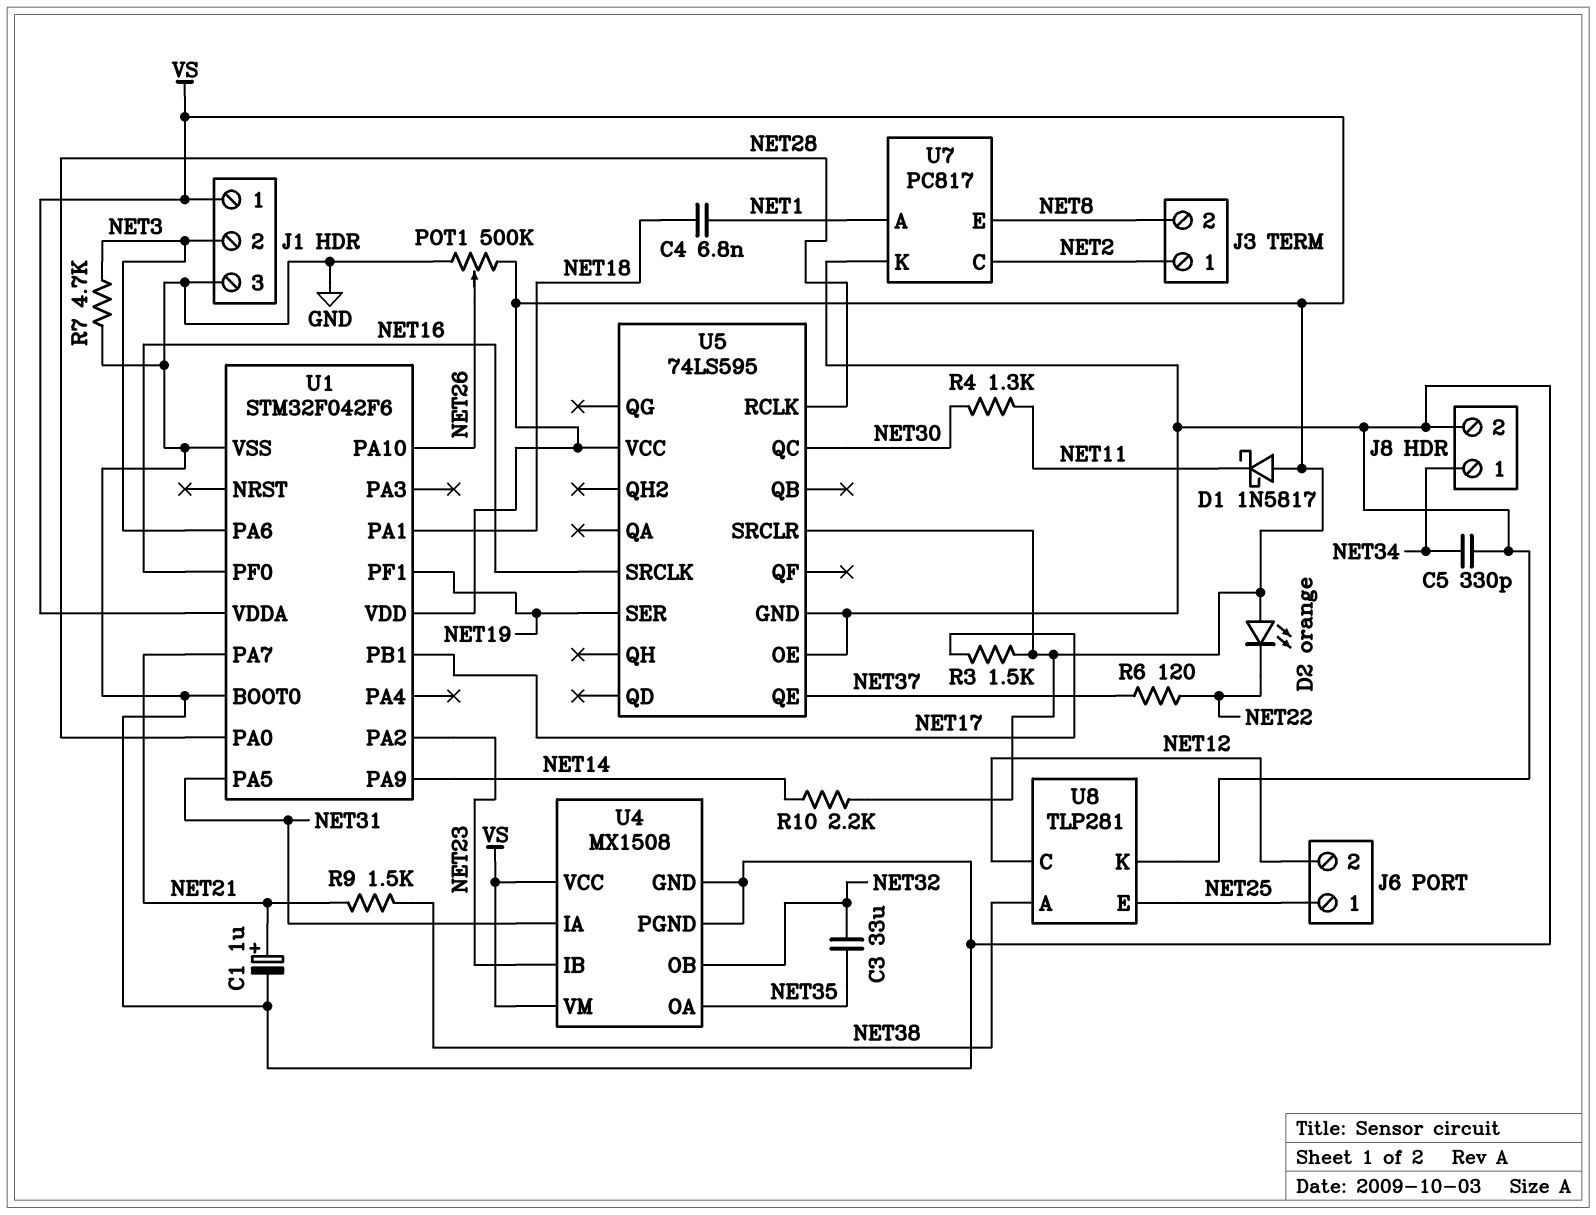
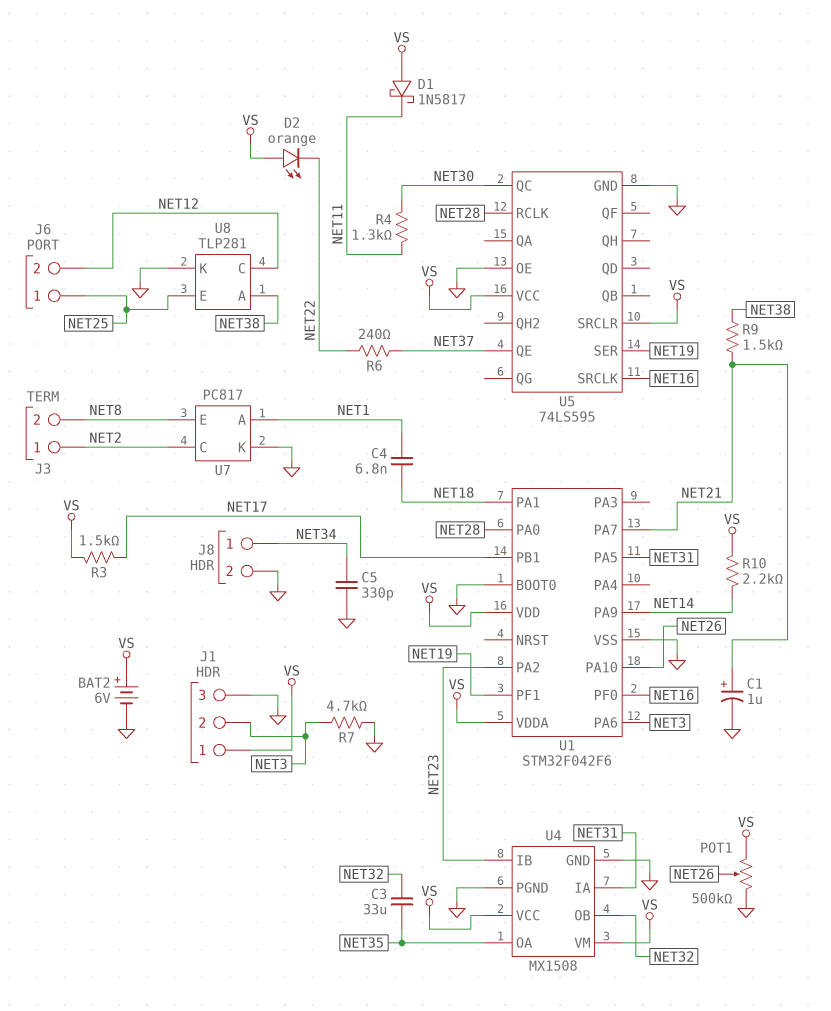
BAT2: none -> 6V (plus VS, minus GND)
R6: 120 (NET22, NET37) -> 240 (NET22, NET37)

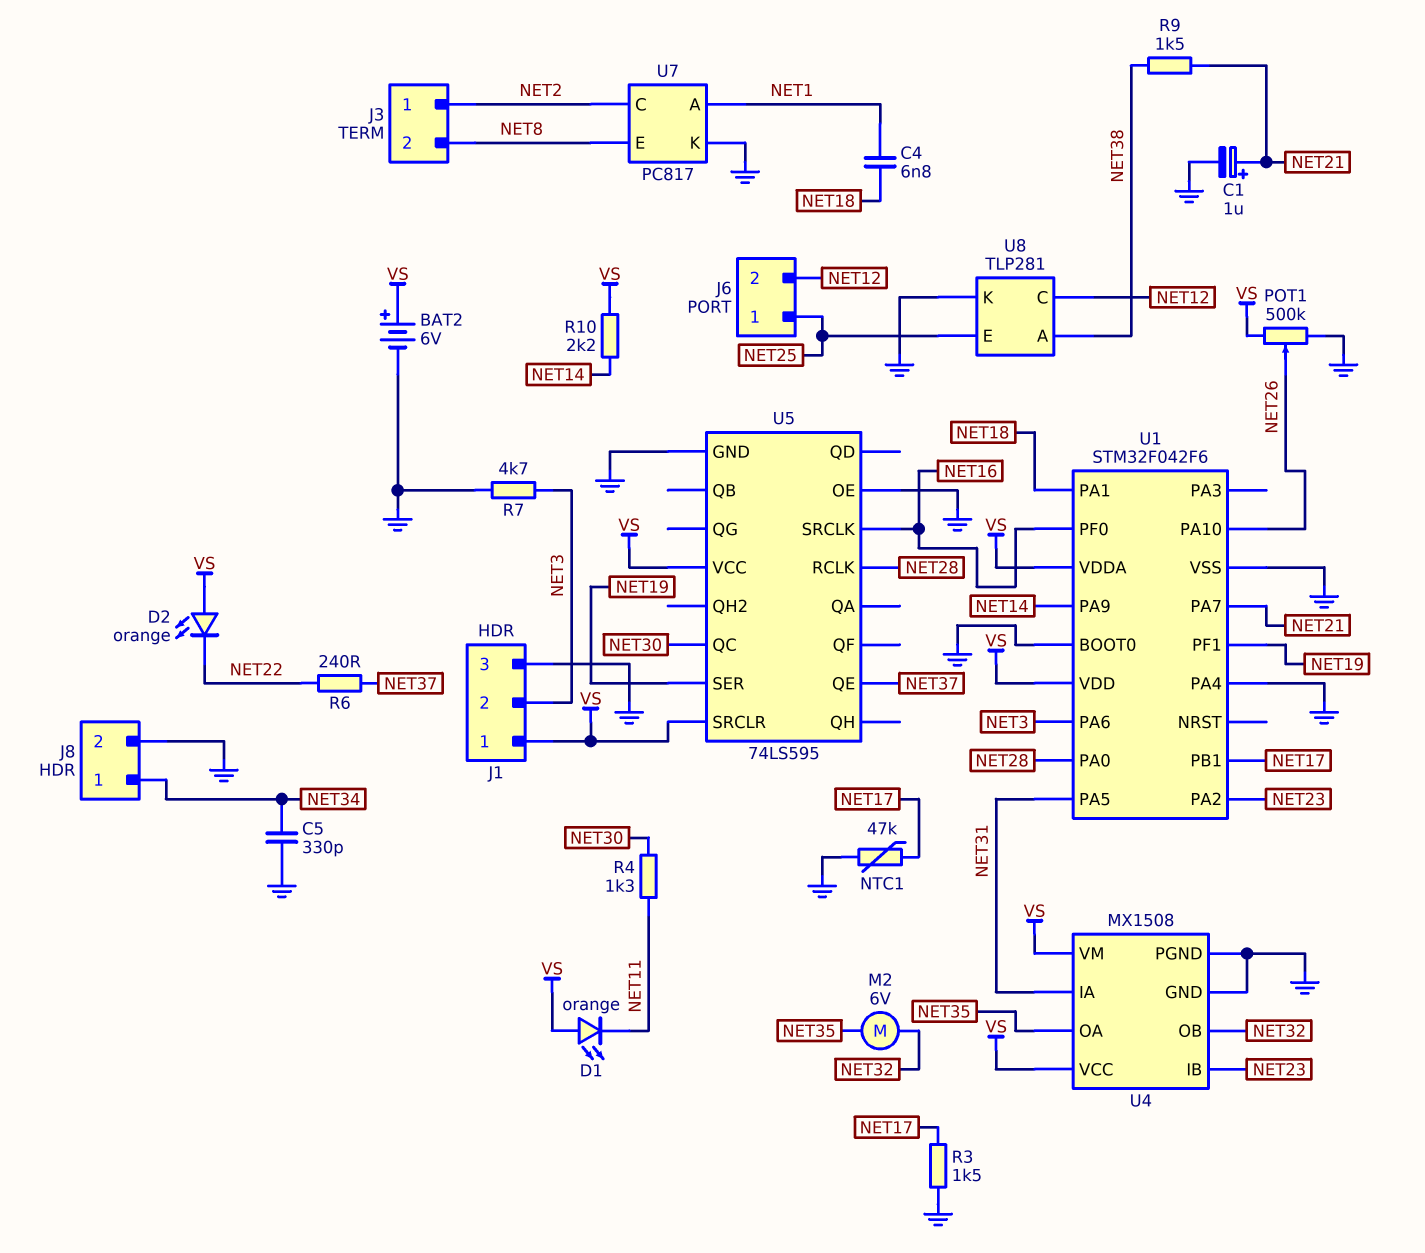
C3: 33uF (NET32, NET35) -> none
D1: schottky 1N5817 (A VS, K NET11) -> LED orange (A VS, K NET11)
M2: none -> motor 6V (NET32, NET35)
NTC1: none -> 47k (GND, NET17)
R3: 1.5k (NET17, VS) -> 1.5k (GND, NET17)
U1 pin PA4: none -> GND

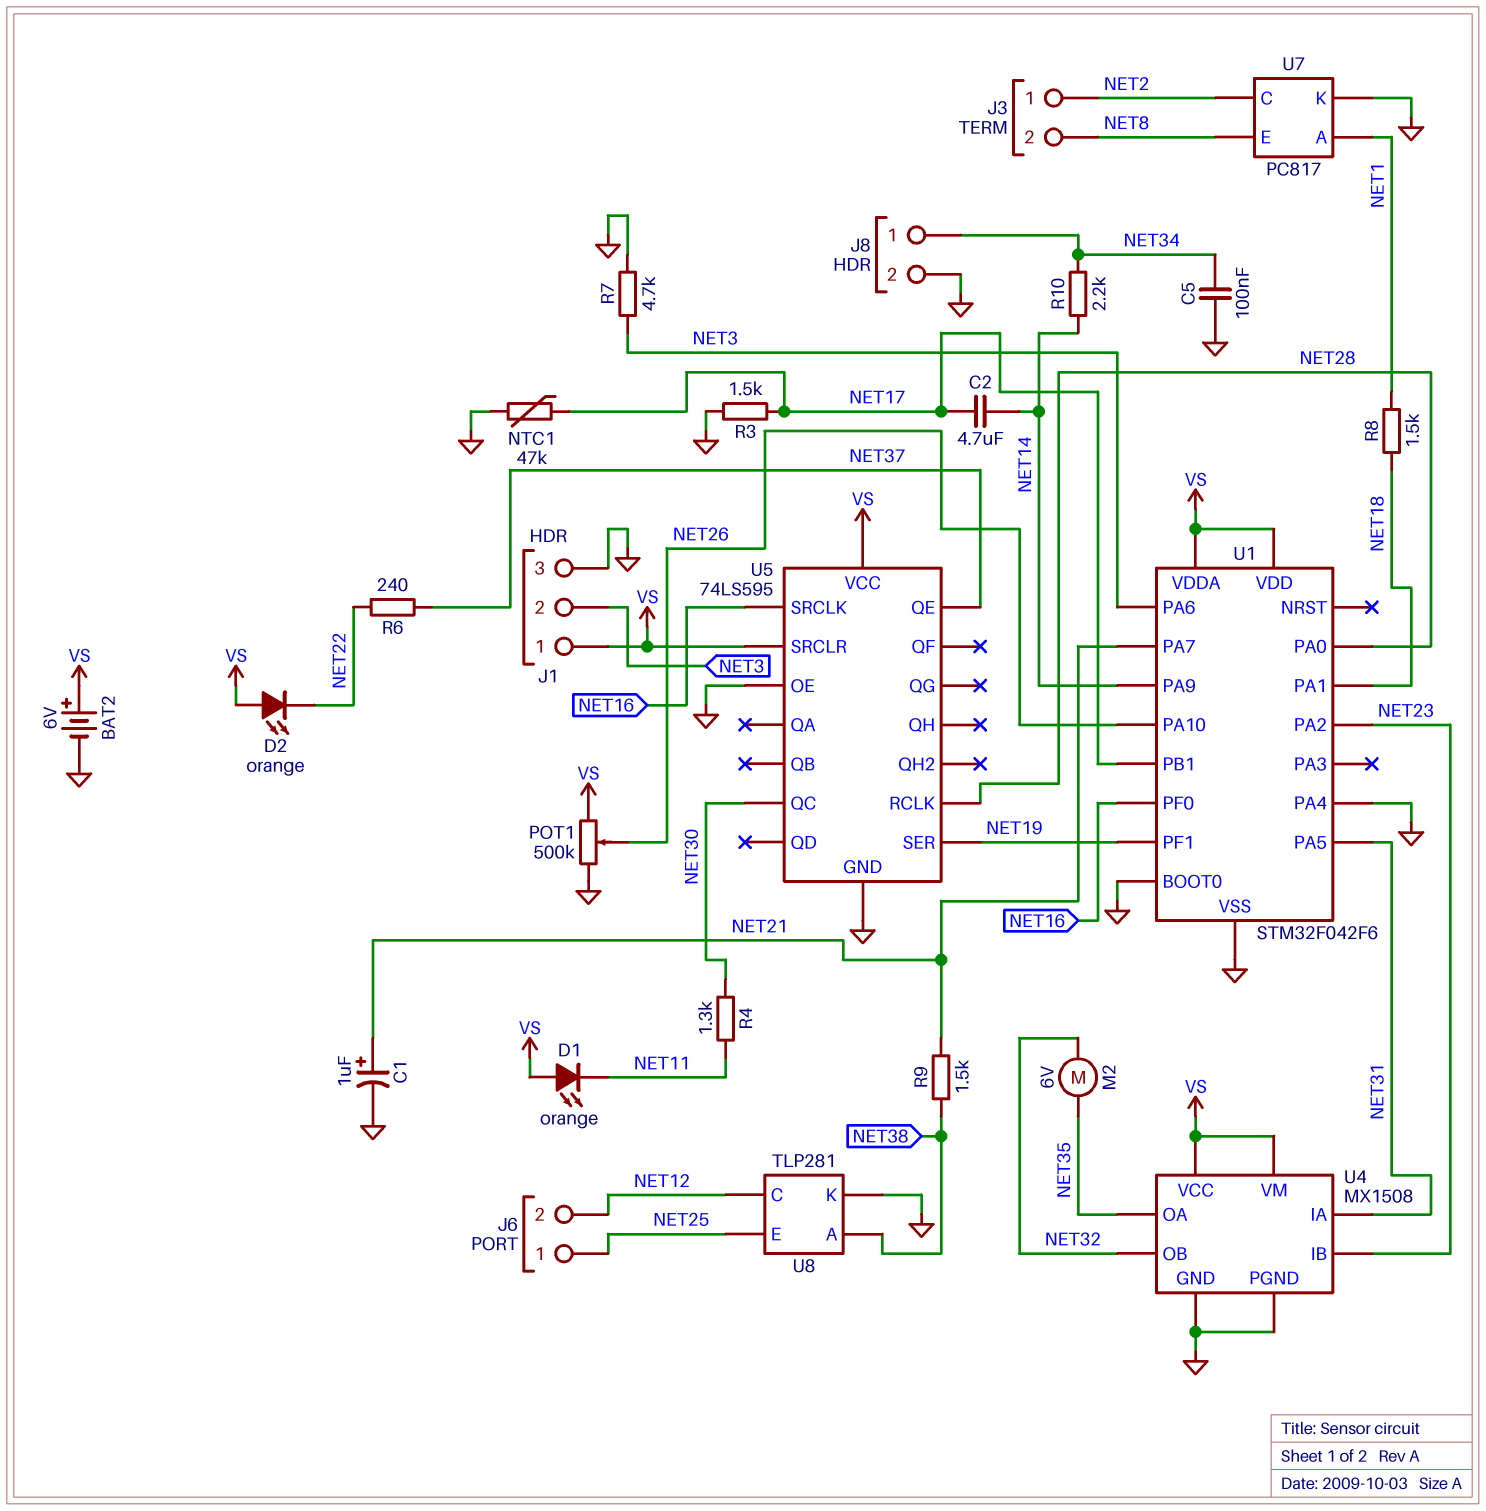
C2: none -> 4.7uF (NET14, NET17)
C4: 6.8nF (NET1, NET18) -> none
C5: 330pF (GND, NET34) -> 100nF (GND, NET34)
R8: none -> 1.5k (NET1, NET18)
R10: 2.2k (NET14, VS) -> 2.2k (NET14, NET34)

